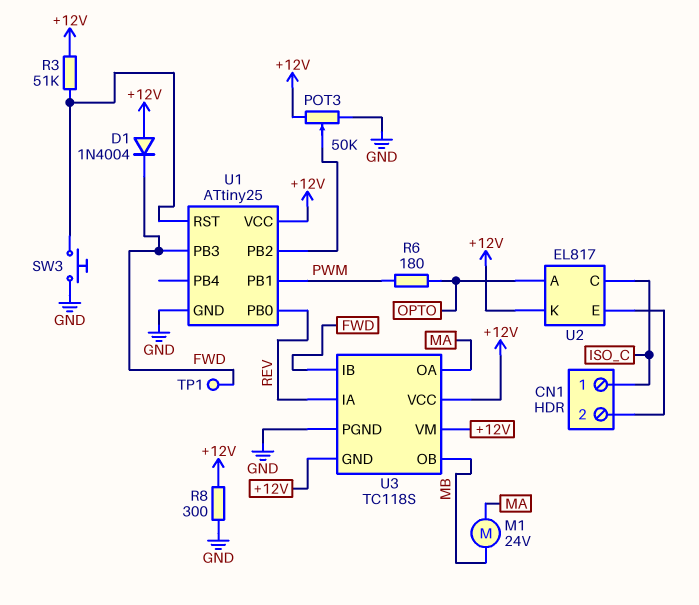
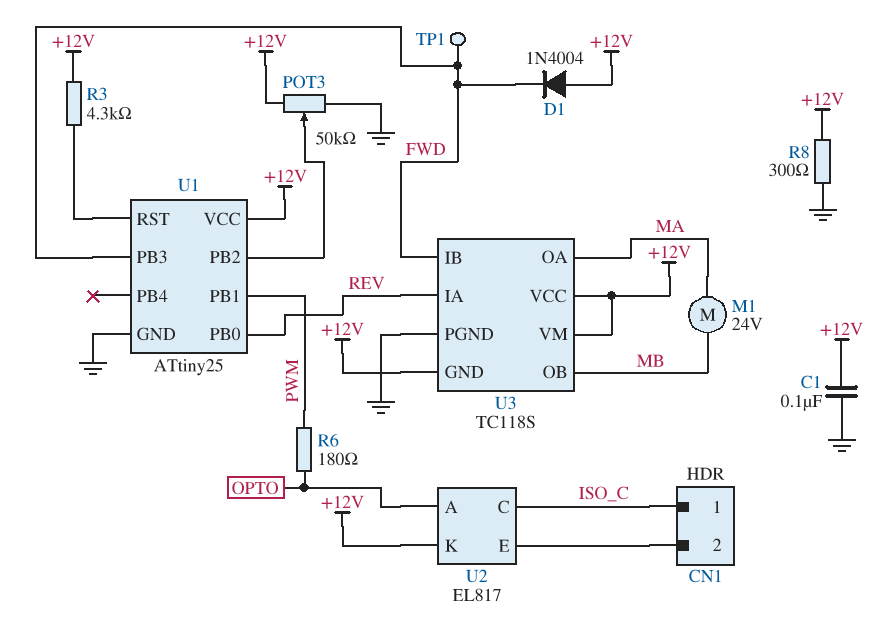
C1: none -> 100nF (+12V, GND)
R3: 51k (+12V, U1/RST) -> 4.3k (+12V, U1/RST)
SW3: button (GND, U1/RST) -> none

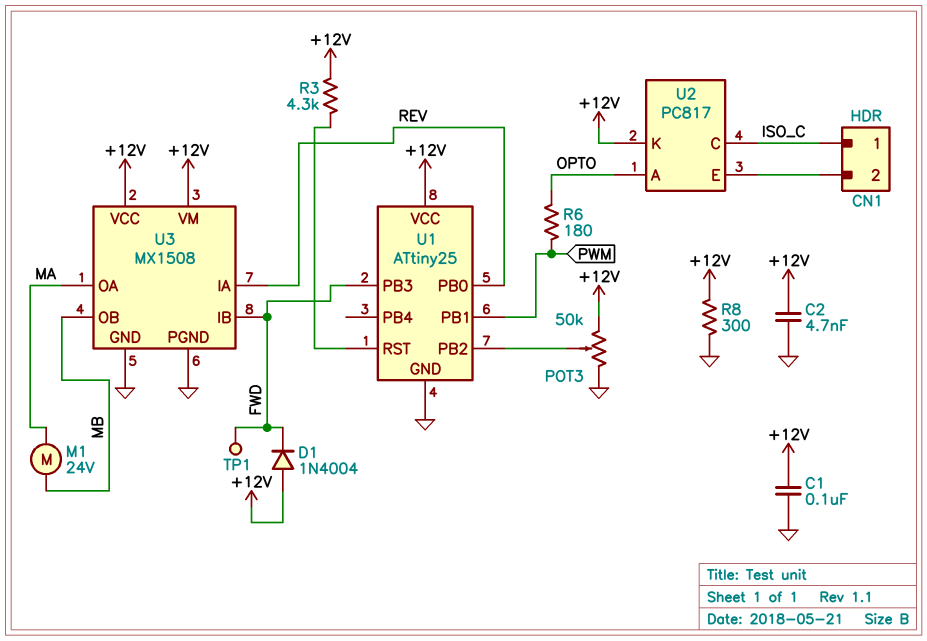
C2: none -> 4.7nF (+12V, GND)
U2: EL817 -> PC817
U3: TC118S -> MX1508
U3 pin GND: +12V -> GND

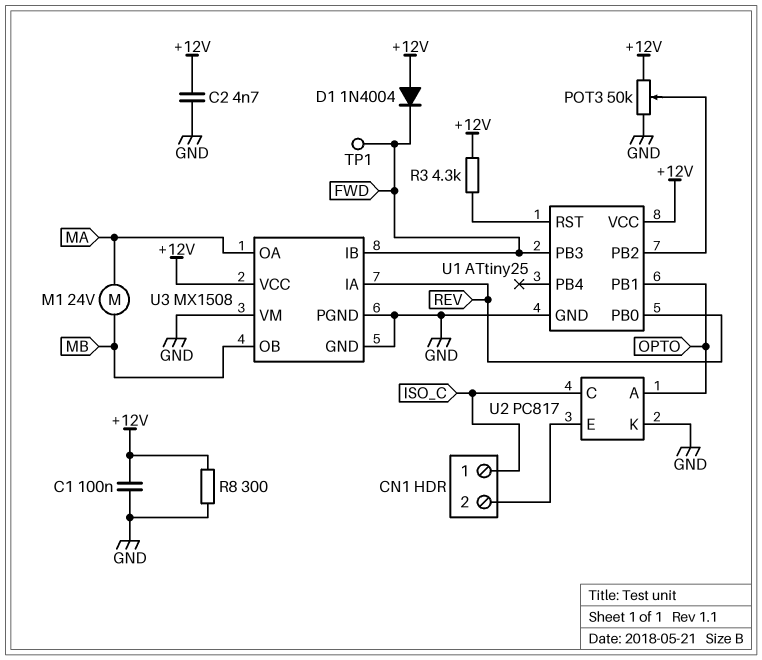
R6: 180 (OPTO, PWM) -> none
U1 pin PB1: PWM -> OPTO
U2 pin K: +12V -> GND
U3 pin VM: +12V -> GND

